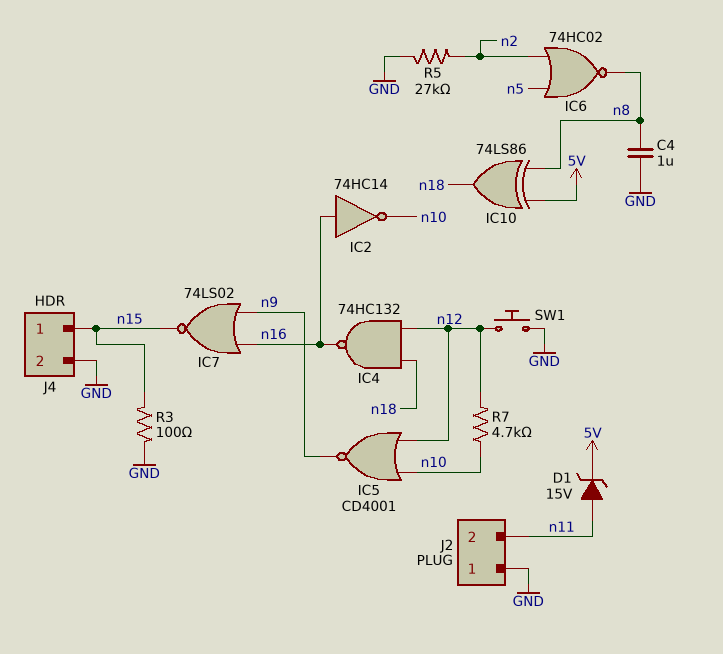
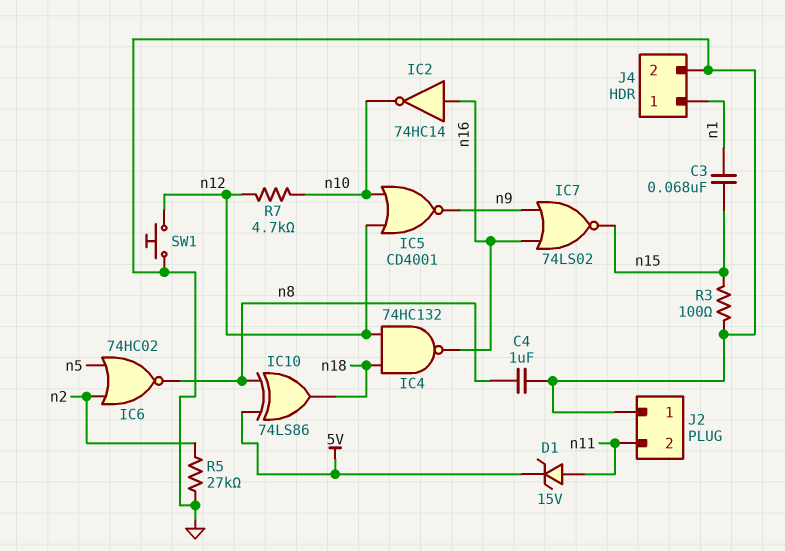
C3: none -> 68nF (n1, n15)
J4 pin 1: n15 -> n1

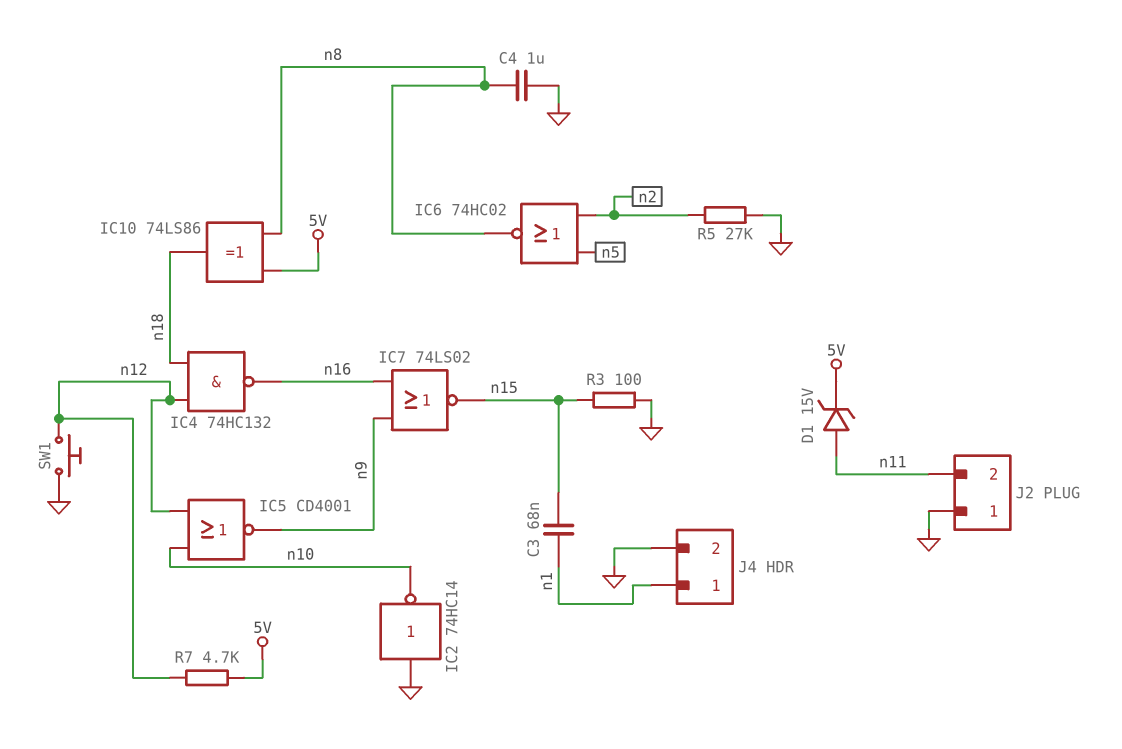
IC2: NOT 74HC14 (in n16, out n10) -> NOT 74HC14 (in GND, out n10)
R7: 4.7k (n10, n12) -> 4.7k (5V, n12)

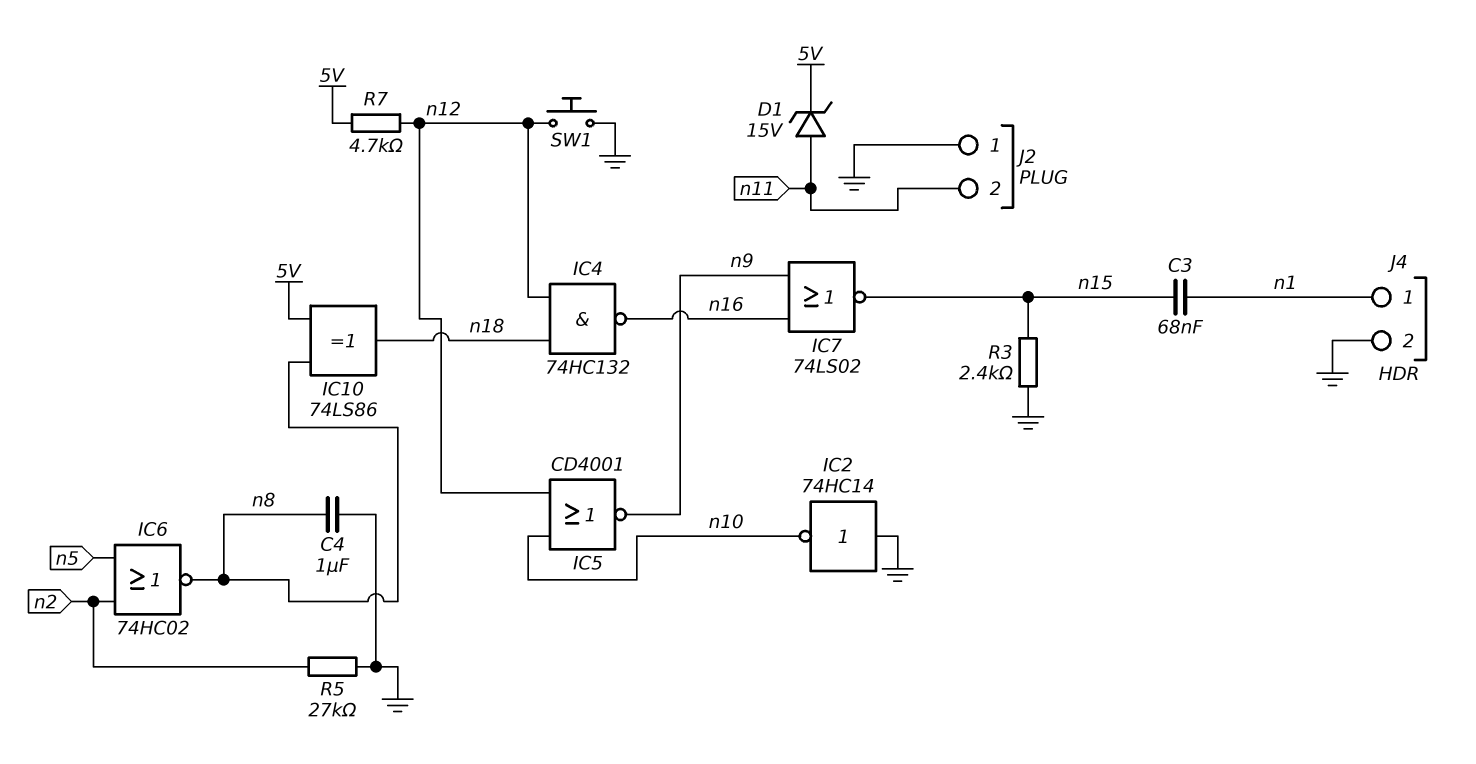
R3: 100 (GND, n15) -> 2.4k (GND, n15)

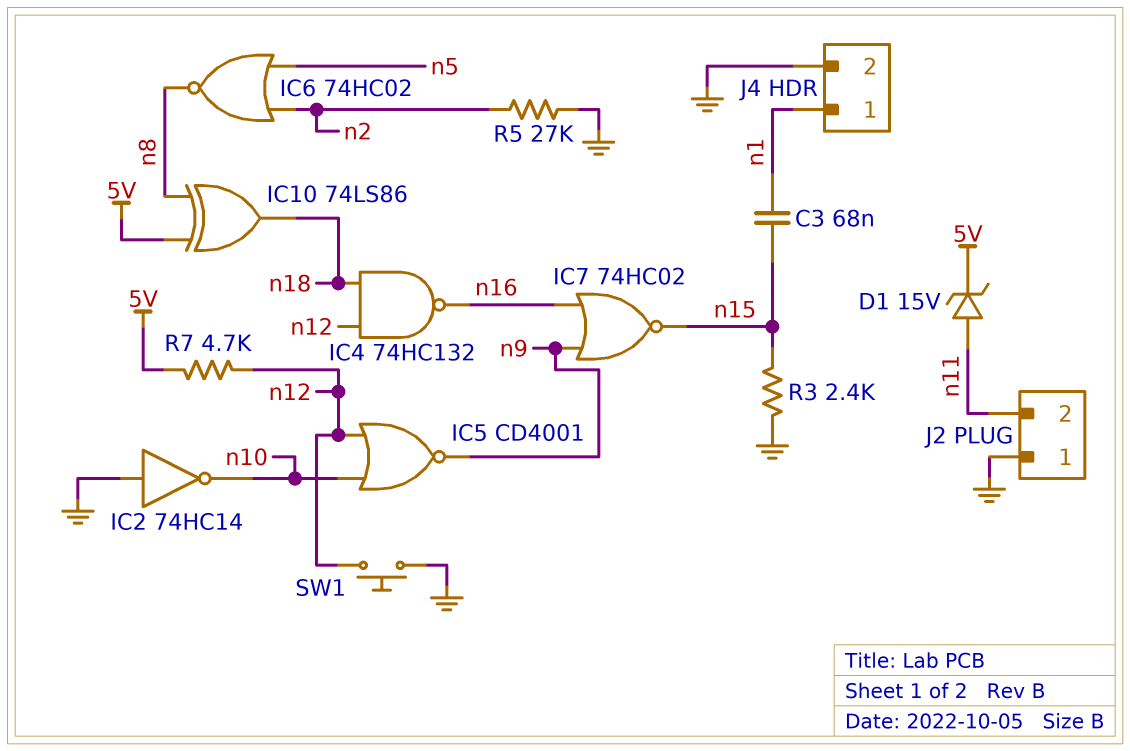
C4: 1uF (GND, n8) -> none
IC7: NOR 74LS02 (in n9, in n16, out n15) -> NOR 74HC02 (in n9, in n16, out n15)

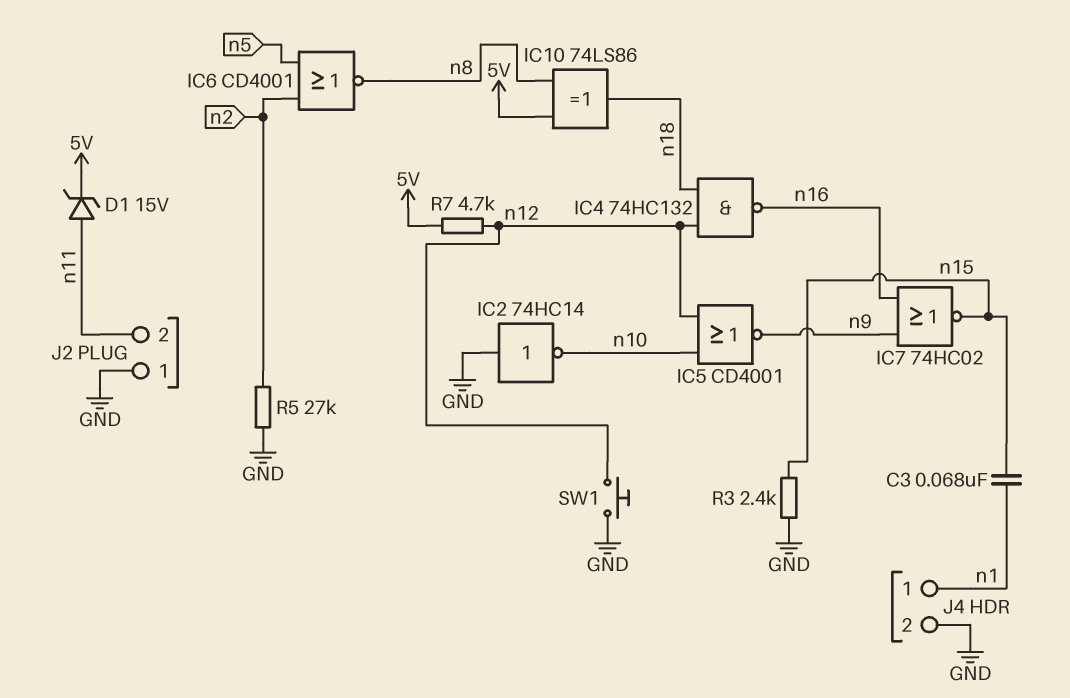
IC6: NOR 74HC02 (in n2, in n5, out n8) -> NOR CD4001 (in n2, in n5, out n8)

